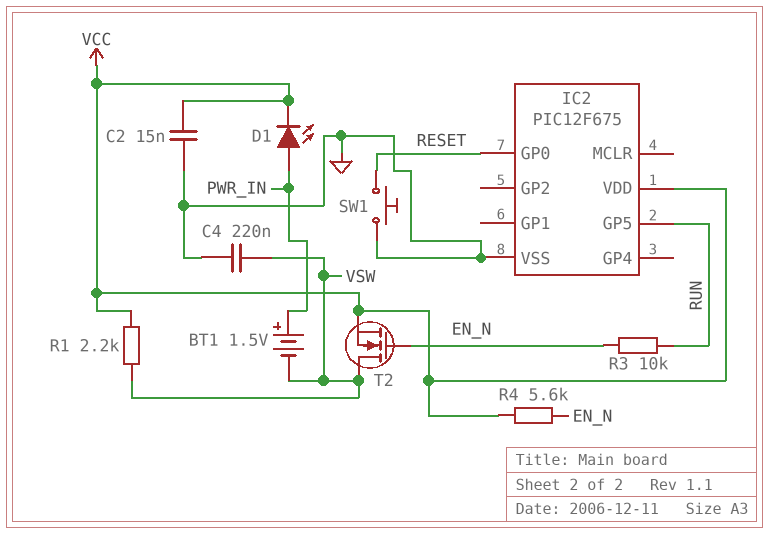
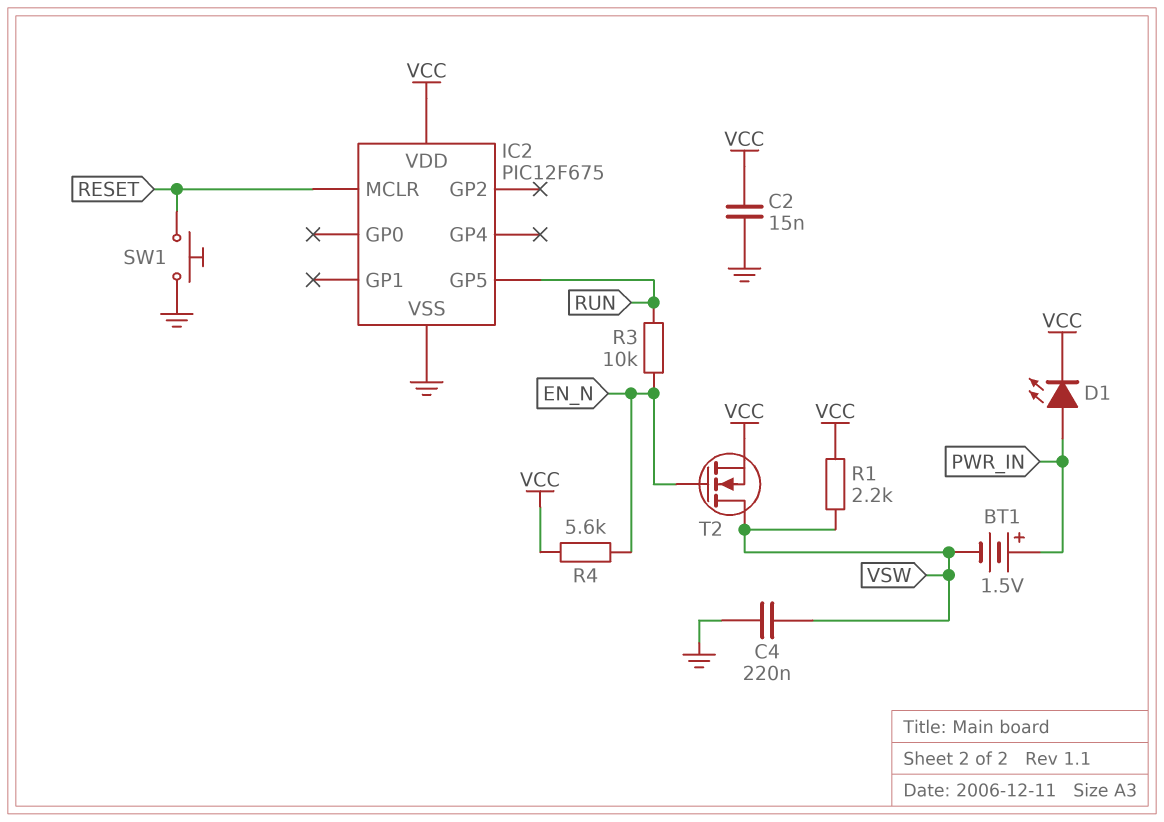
IC2 pin GP0: RESET -> none
IC2 pin MCLR: none -> RESET

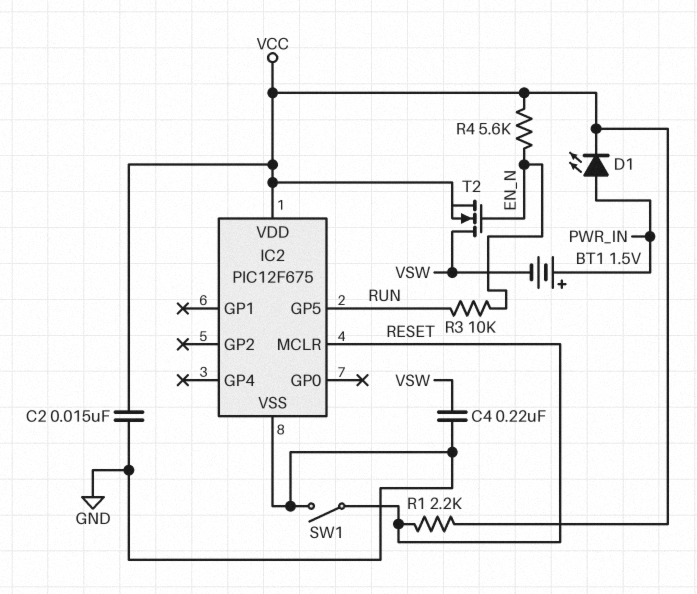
R1: 2.2k (VCC, VSW) -> 2.2k (RESET, VCC)
SW1: button (GND, RESET) -> switch (GND, RESET)

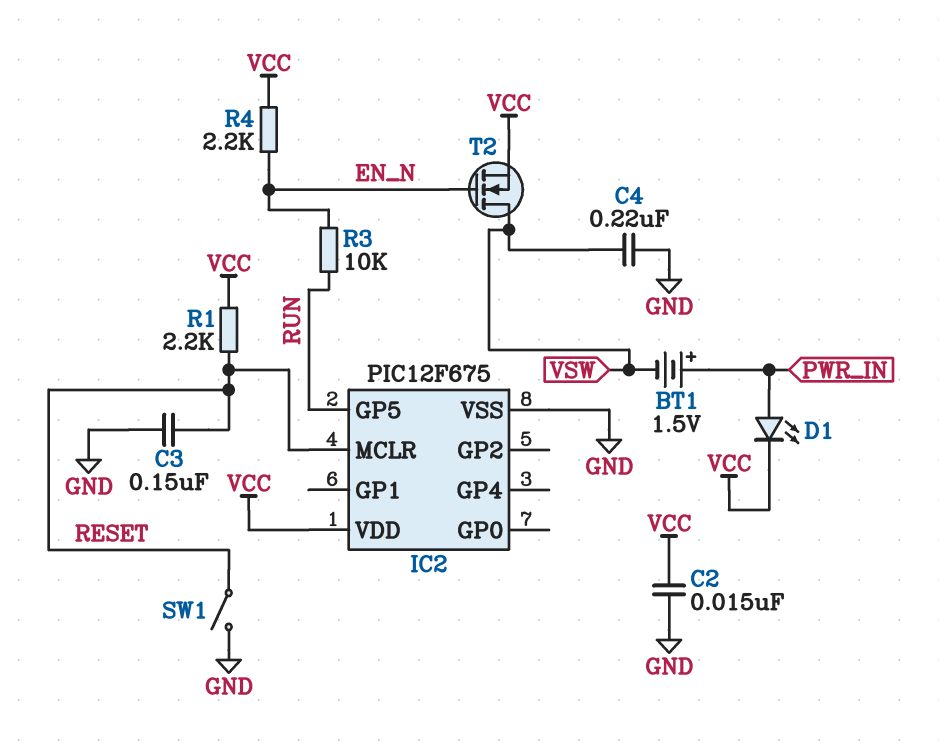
C3: none -> 150nF (GND, RESET)
R4: 5.6k (EN_N, VCC) -> 2.2k (EN_N, VCC)

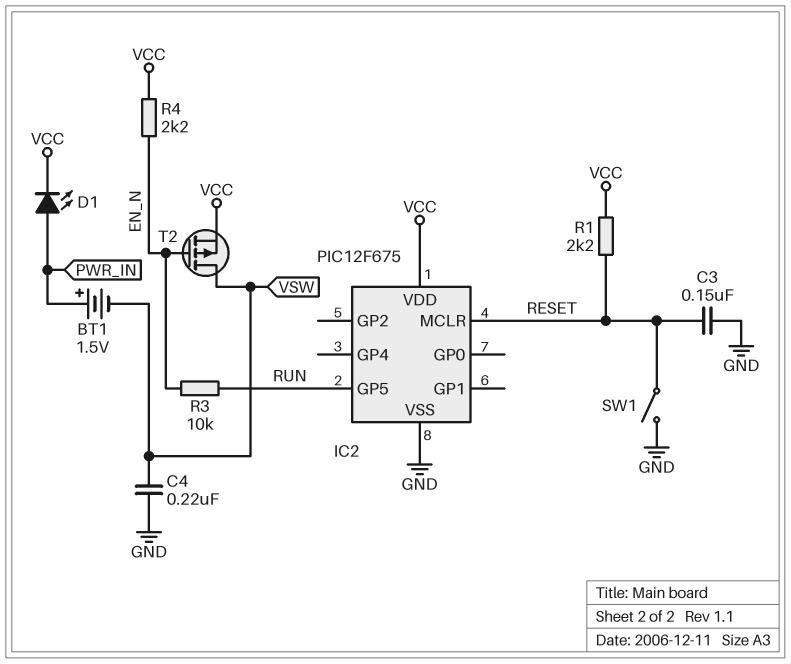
C2: 15nF (GND, VCC) -> none
T2: NMOS (G EN_N, D VSW, S VCC) -> PMOS (G EN_N, D VSW, S VCC)

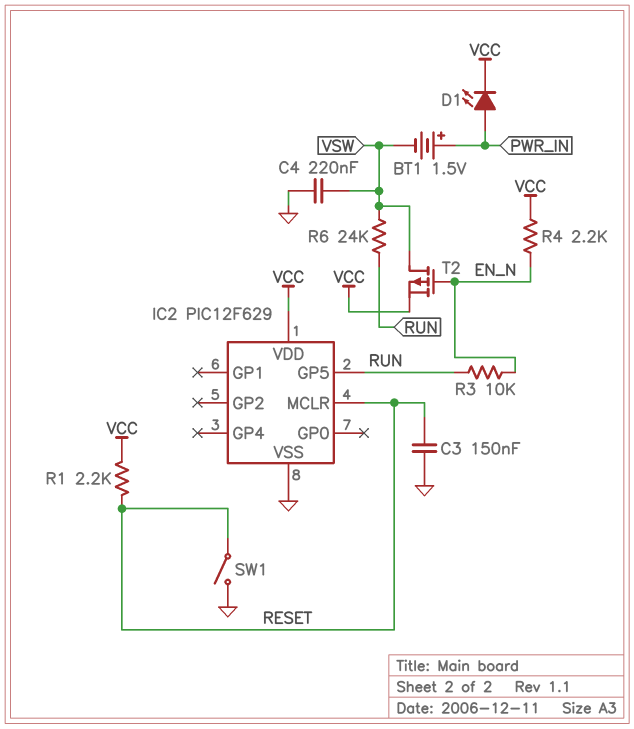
IC2: PIC12F675 -> PIC12F629
R6: none -> 24k (RUN, VSW)

